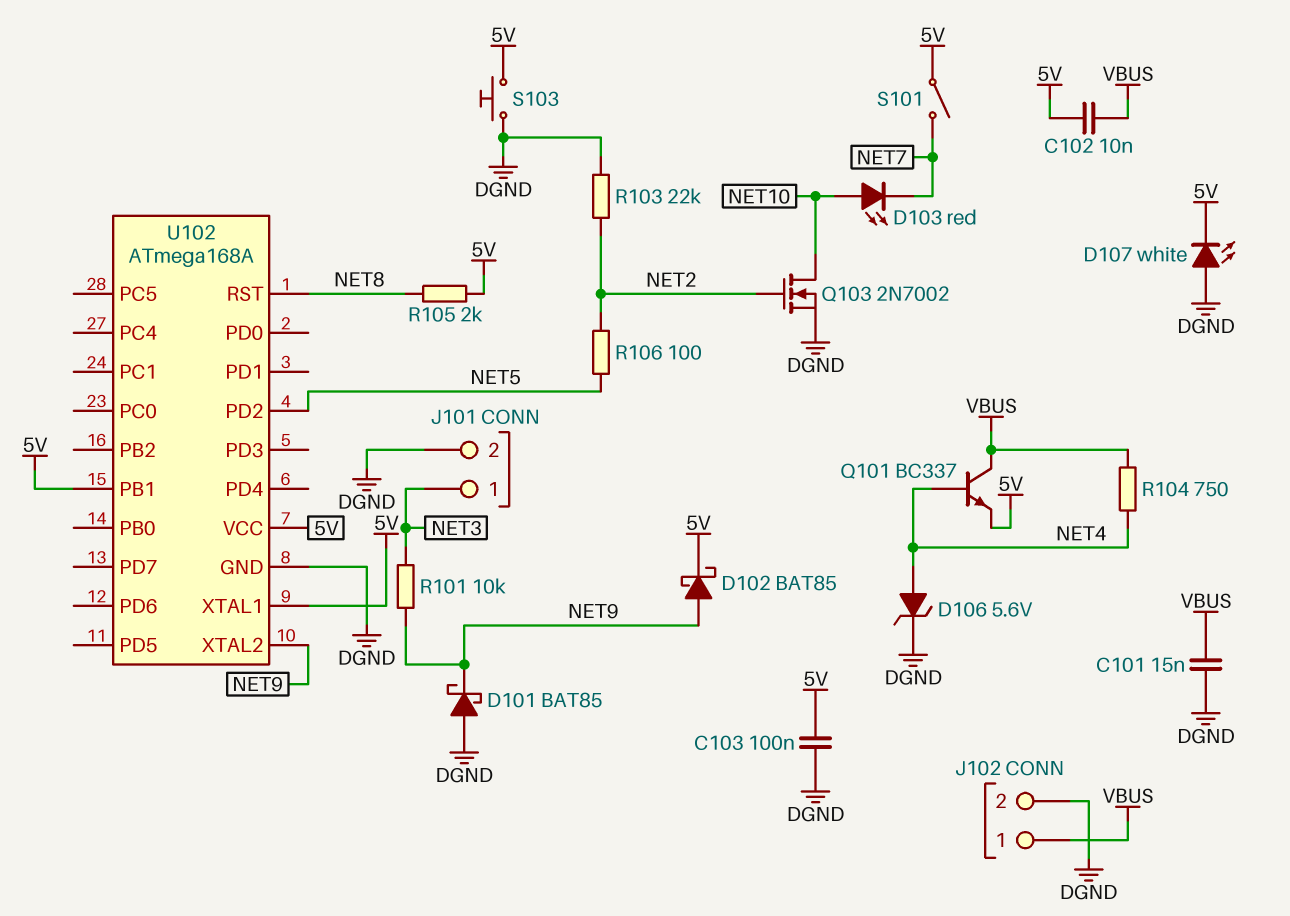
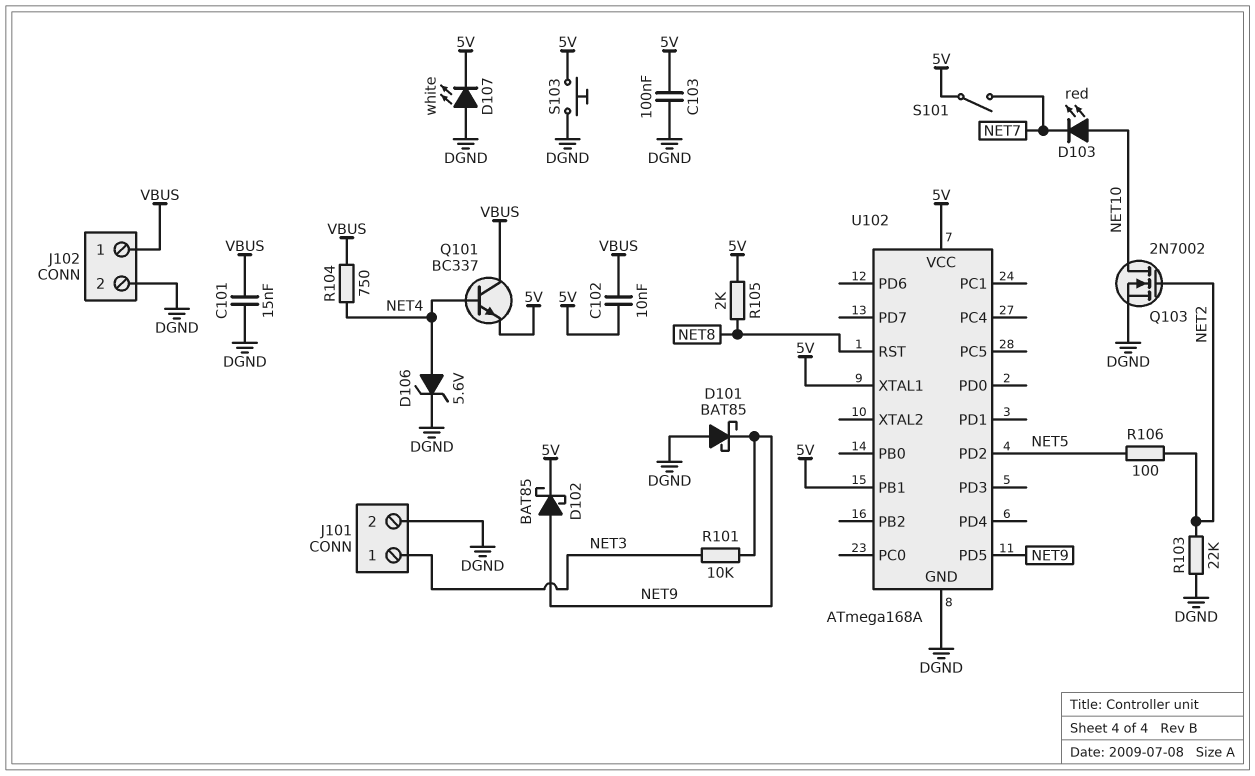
U102 pin PD5: none -> NET9
U102 pin XTAL2: NET9 -> none

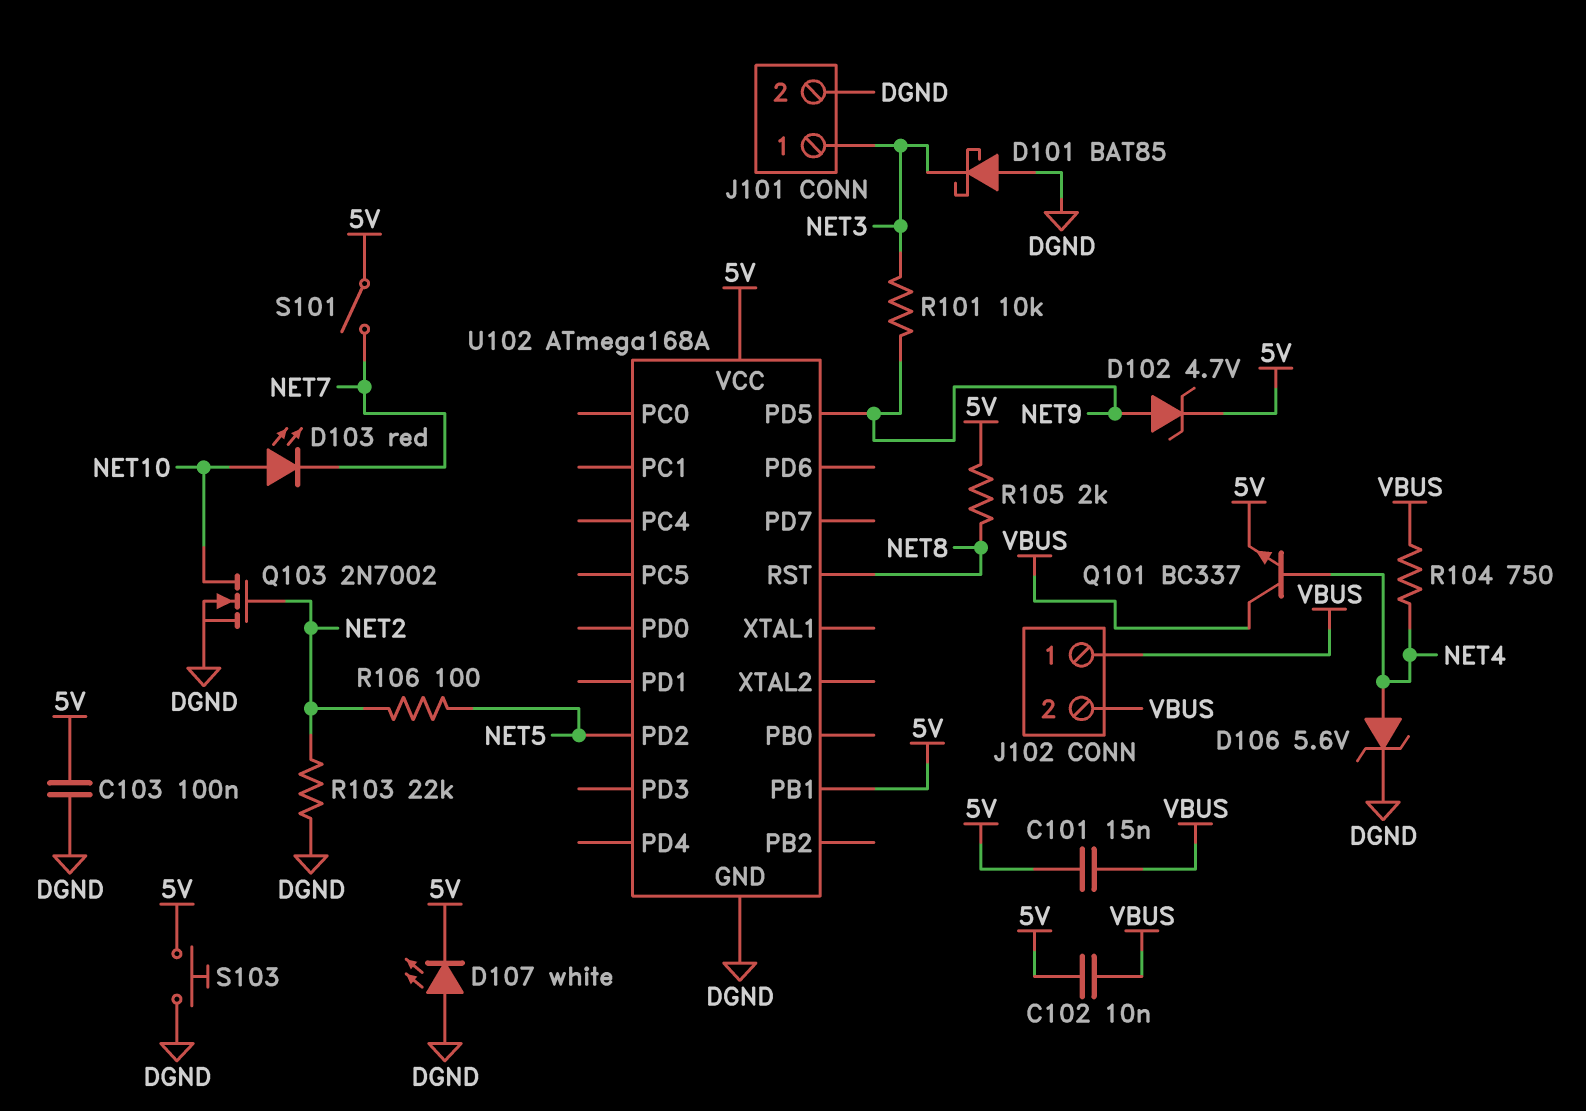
C101: 15nF (DGND, VBUS) -> 15nF (5V, VBUS)
D101: schottky BAT85 (A DGND, K NET9) -> schottky BAT85 (A DGND, K NET3)
D102: schottky BAT85 (A NET9, K 5V) -> zener 4.7V (A NET9, K 5V)
J102 pin 2: DGND -> VBUS
U102 pin XTAL1: 5V -> none

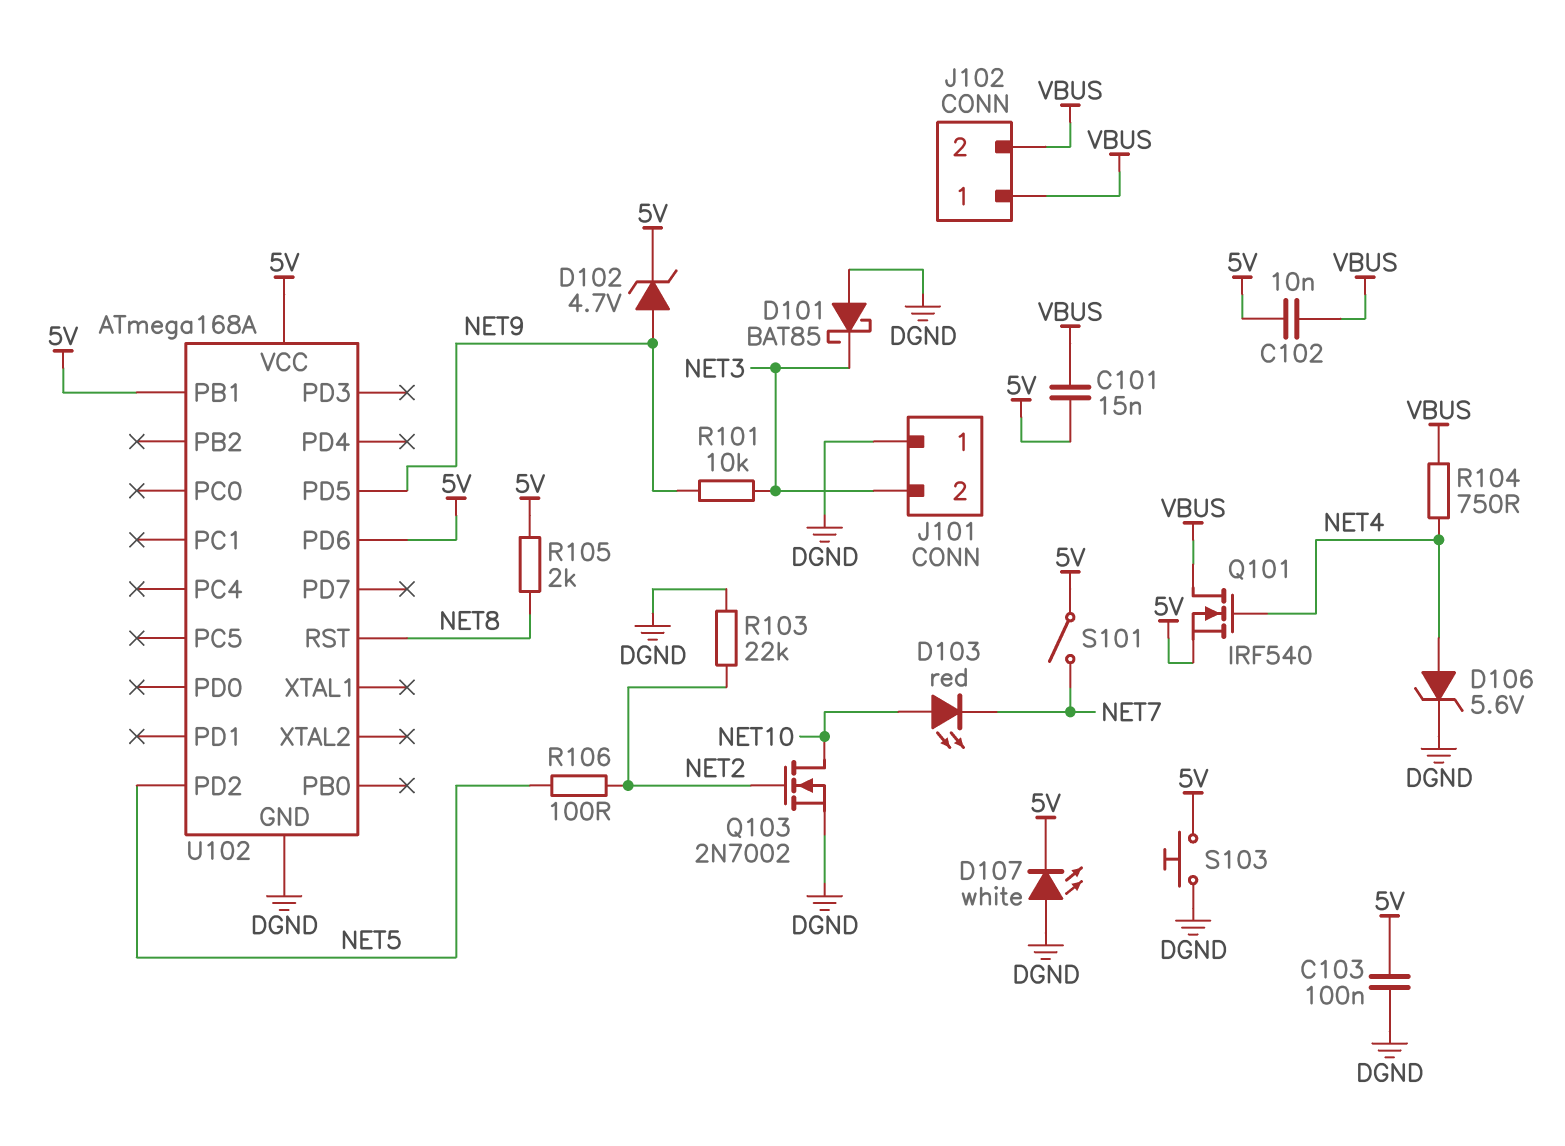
J101 pin 1: NET3 -> DGND
J101 pin 2: DGND -> NET3
Q101: NPN BC337 (B NET4, C VBUS, E 5V) -> NMOS IRF540 (G NET4, D VBUS, S 5V)
U102 pin PD6: none -> 5V

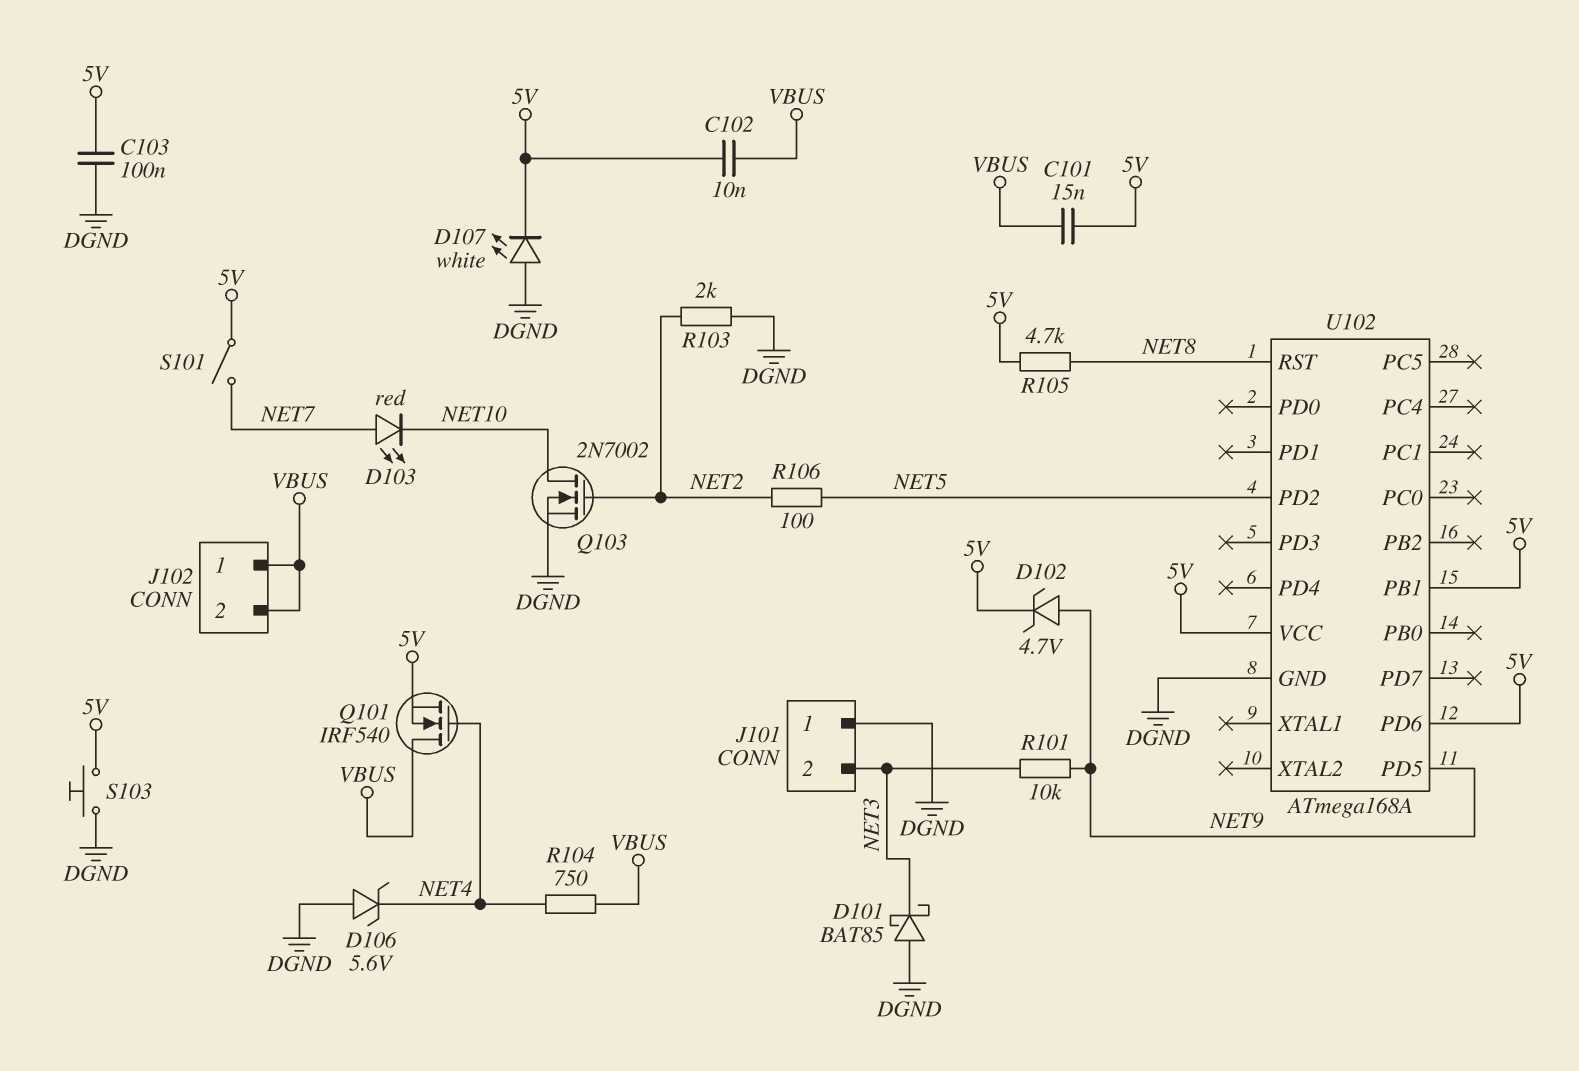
D103: LED red (A NET10, K NET7) -> LED red (A NET7, K NET10)
D106: zener 5.6V (A NET4, K DGND) -> zener 5.6V (A DGND, K NET4)
R103: 22k (DGND, NET2) -> 2k (DGND, NET2)
R105: 2k (5V, NET8) -> 4.7k (5V, NET8)

